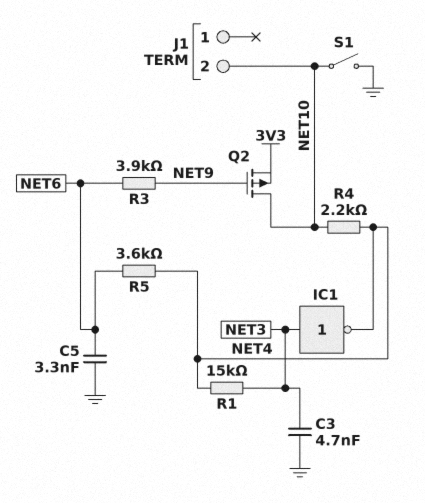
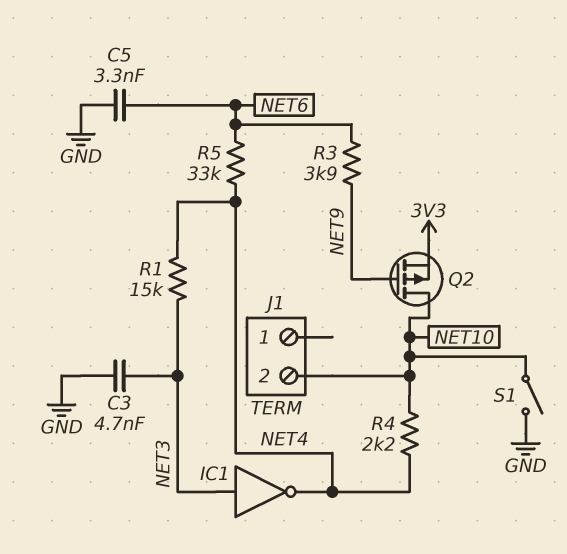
R5: 3.6k (NET4, NET6) -> 33k (NET4, NET6)

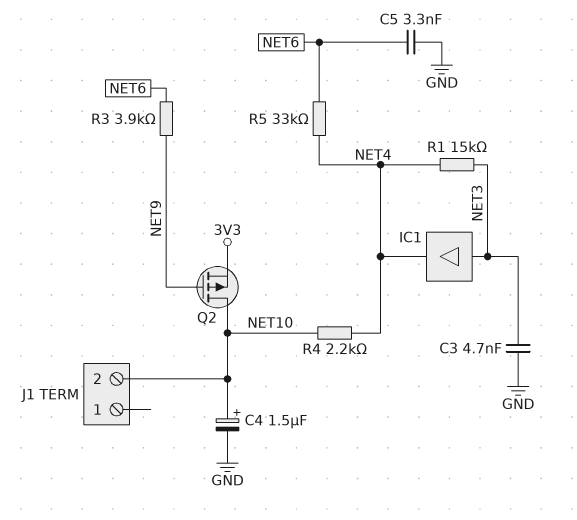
C4: none -> 1.5uF (plus NET10, minus GND)
IC1: NOT (in NET3, out NET4) -> buffer (in NET3, out NET4)
S1: switch (GND, NET10) -> none

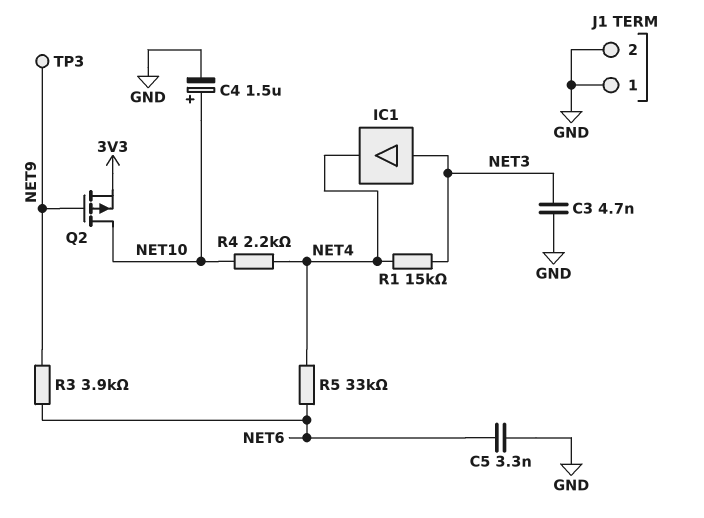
J1 pin 1: none -> GND
J1 pin 2: NET10 -> GND
TP3: none -> test point (NET9)

